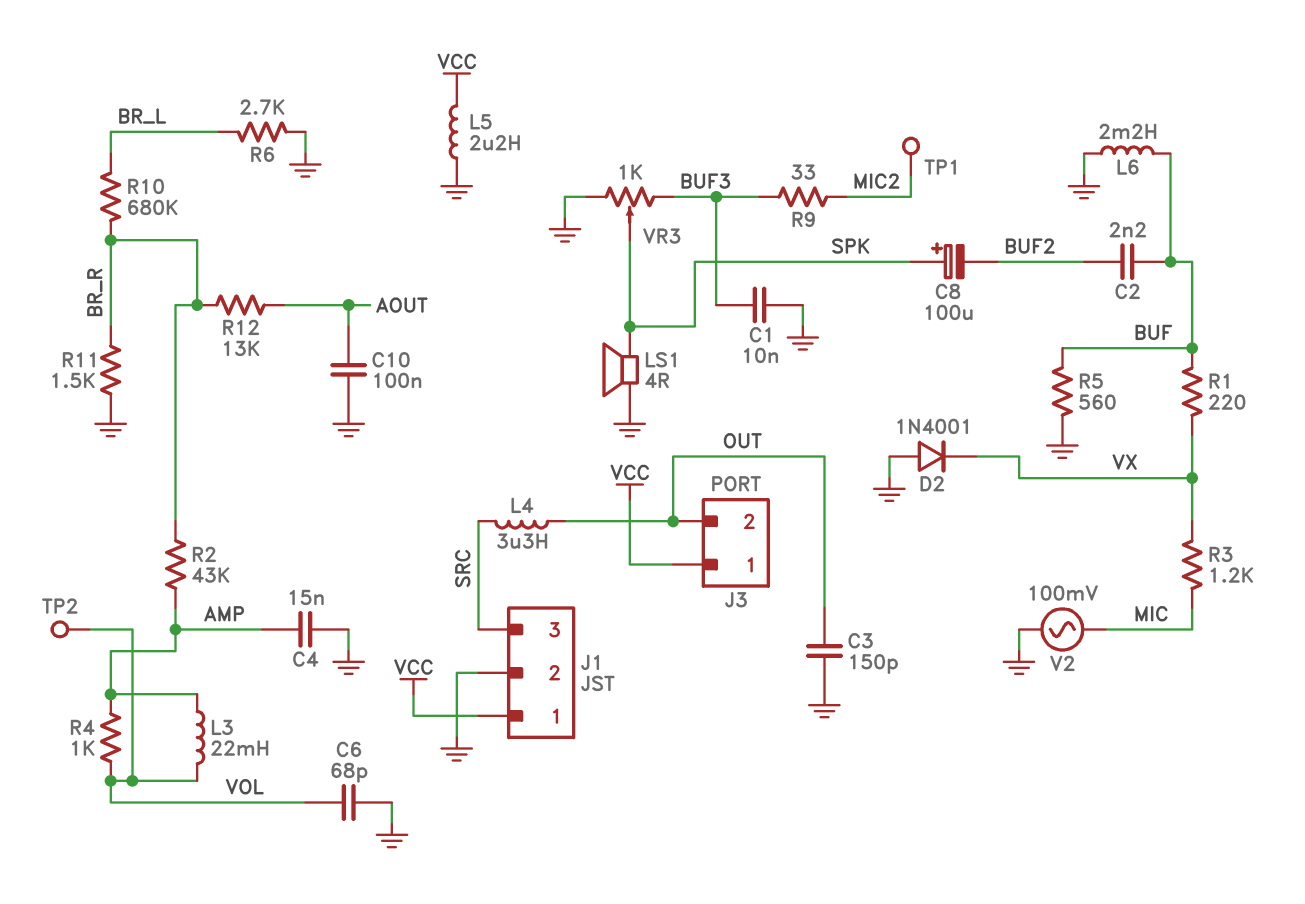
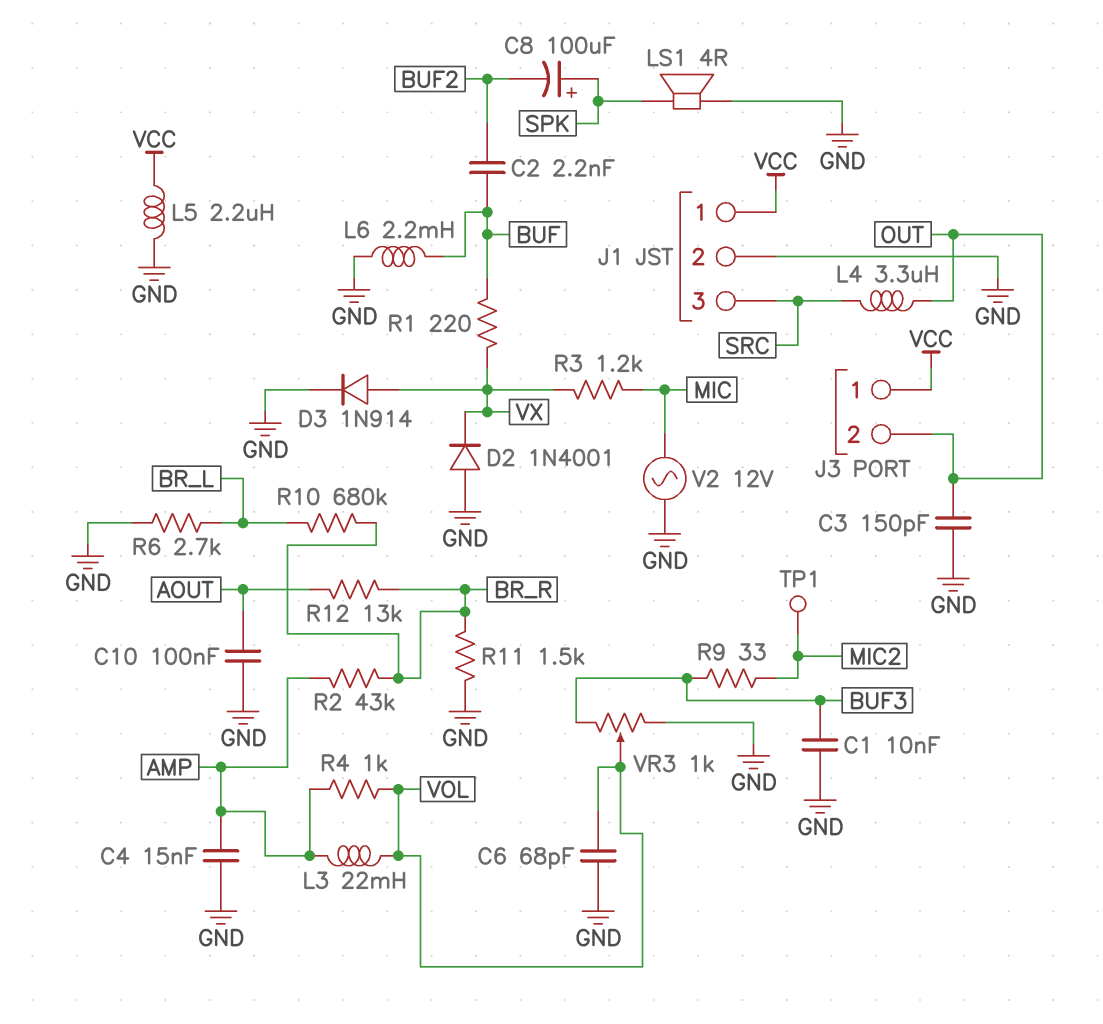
D3: none -> diode 1N914 (A VX, K GND)
R5: 560 (BUF, GND) -> none
TP2: test point (VOL) -> none
V2: AC 100mV (GND, MIC) -> AC 12V (GND, MIC)
VR3: 1k (BUF3, GND, wiper SPK) -> 1k (BUF3, GND, wiper VOL)

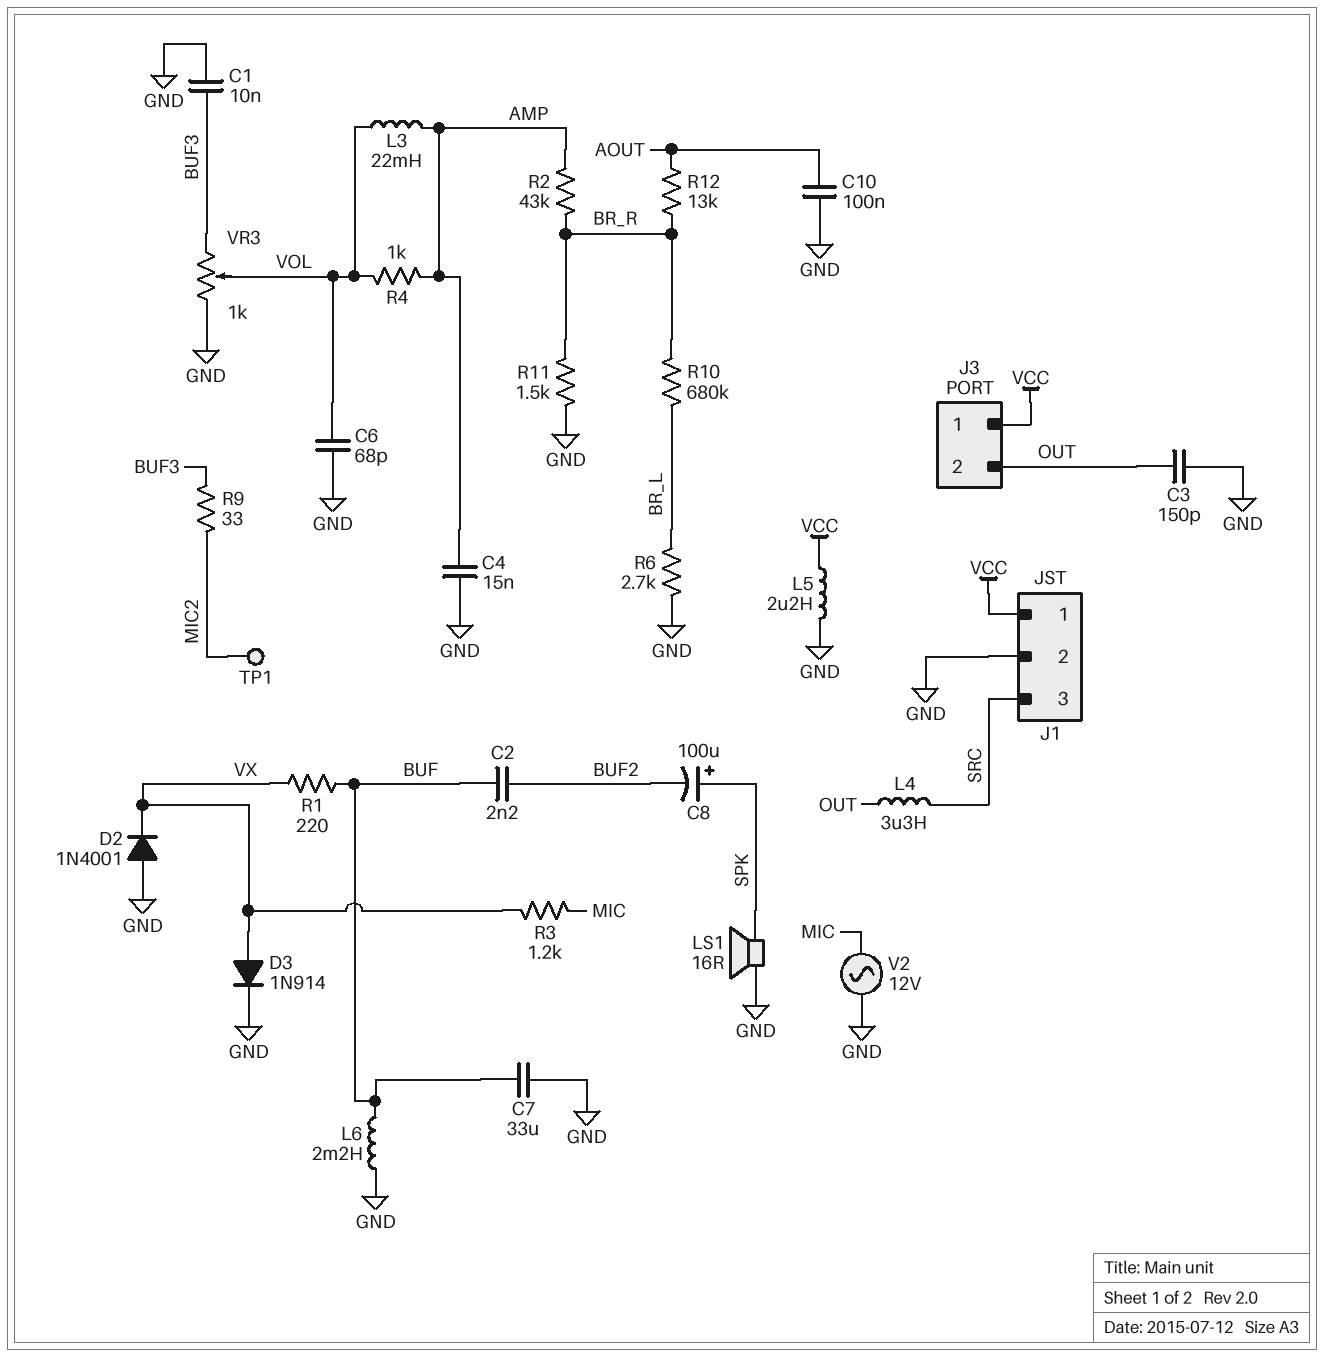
C7: none -> 33uF (BUF, GND)
LS1: speaker 4R (GND, SPK) -> speaker 16R (GND, SPK)

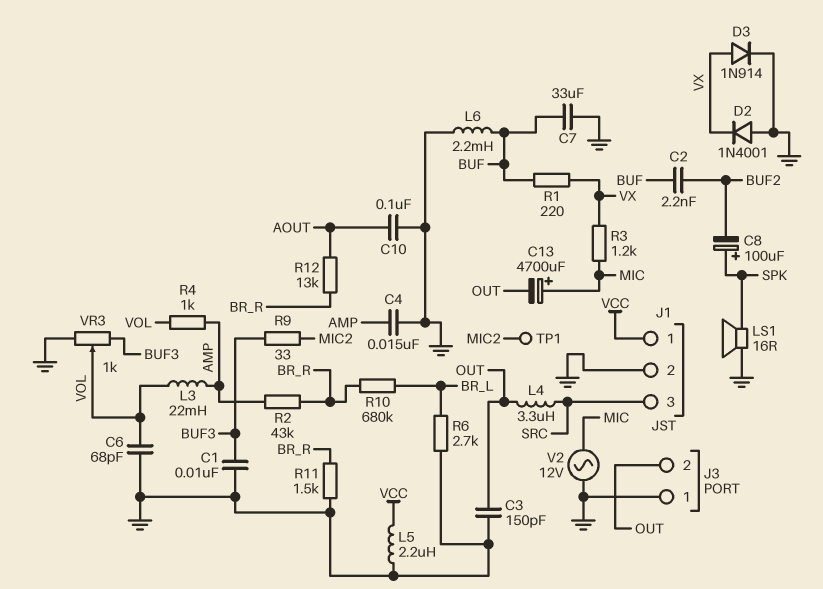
C13: none -> 4700uF (plus MIC, minus OUT)
J3 pin 1: VCC -> GND

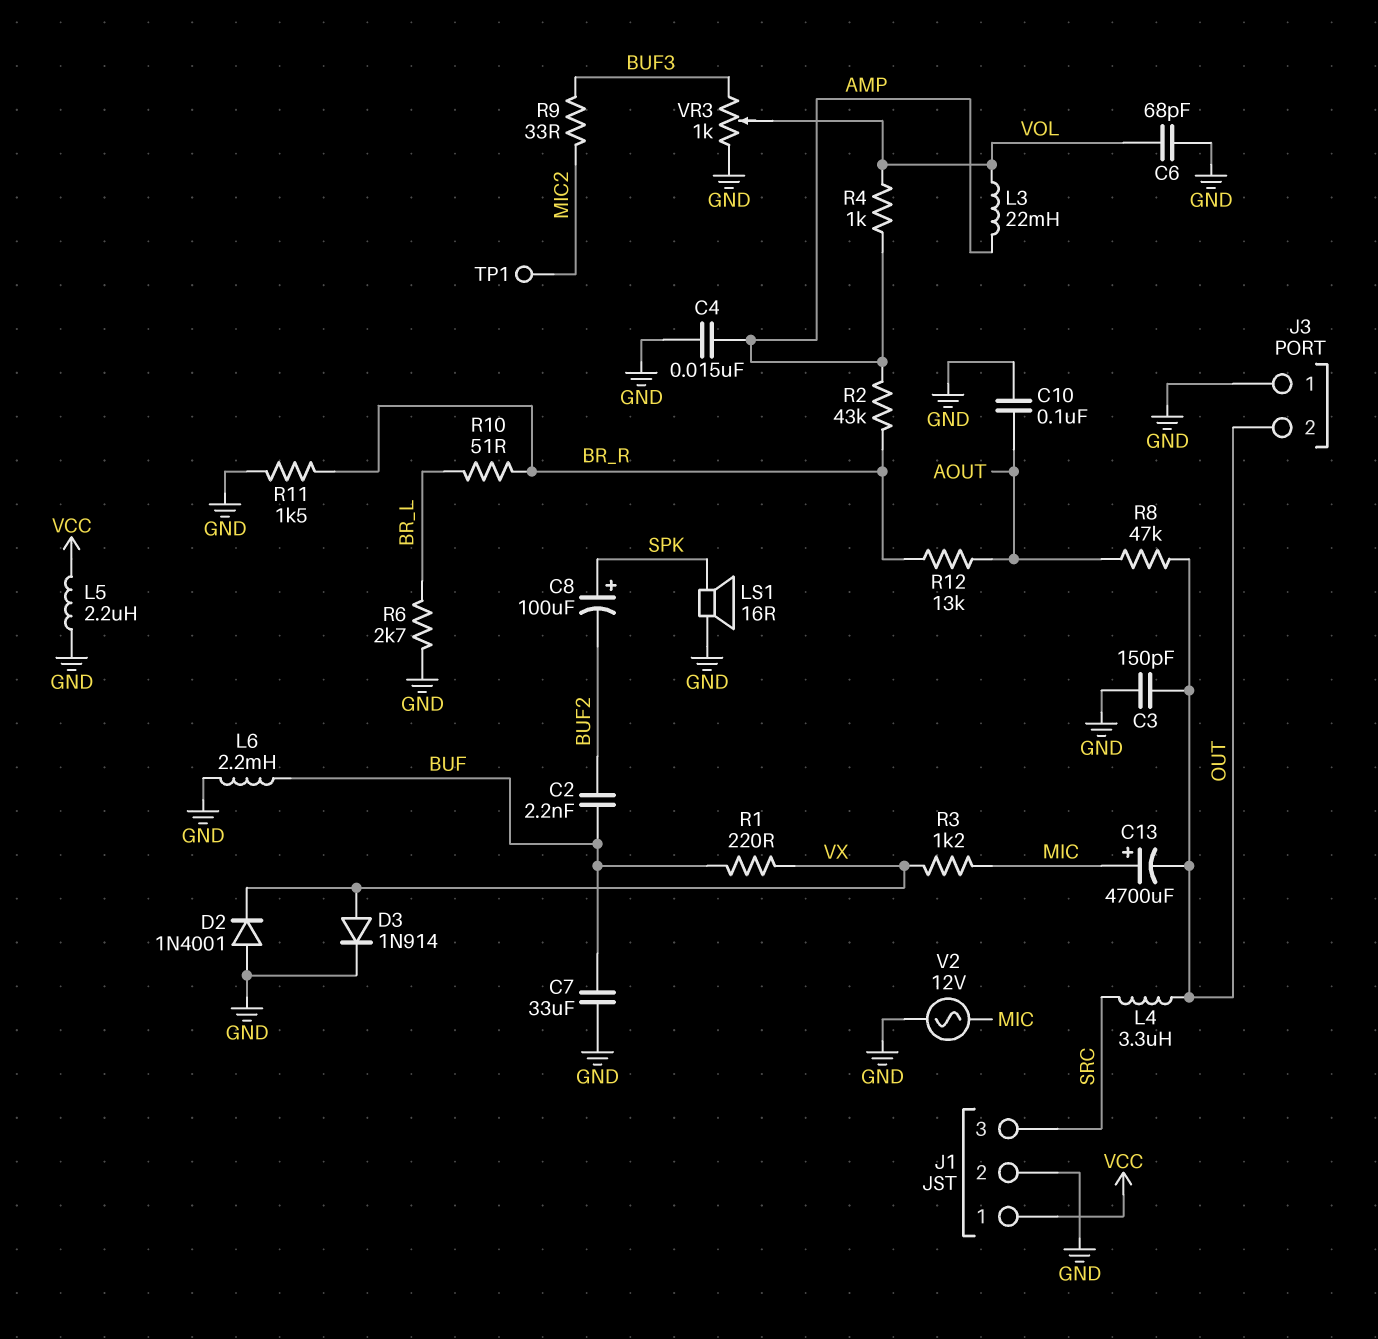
C1: 10nF (BUF3, GND) -> none
R8: none -> 47k (AOUT, OUT)
R10: 680k (BR_L, BR_R) -> 51 (BR_L, BR_R)

